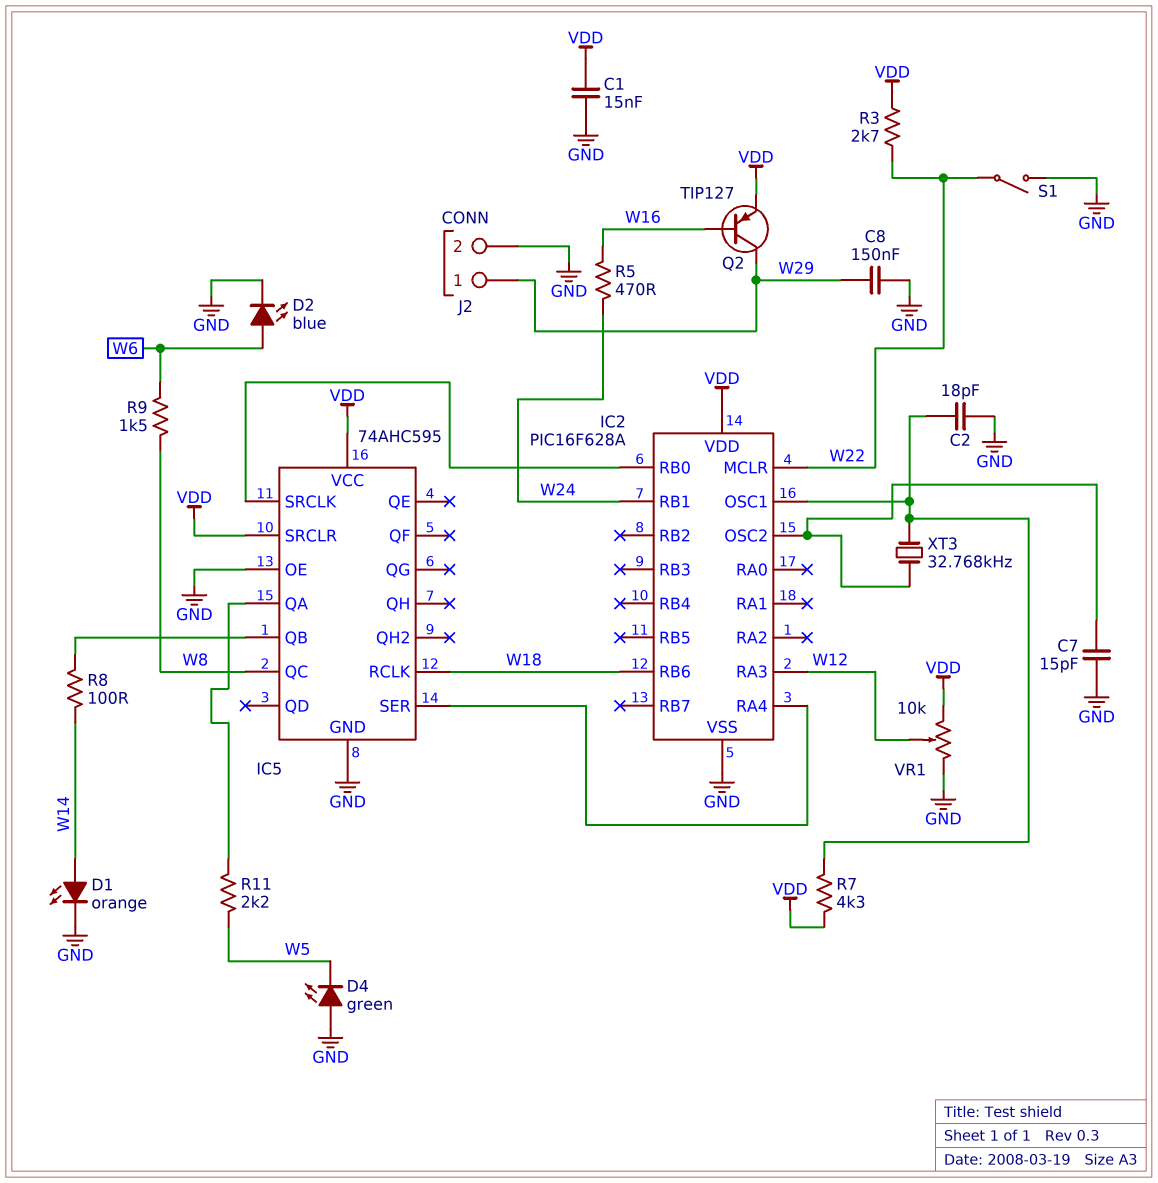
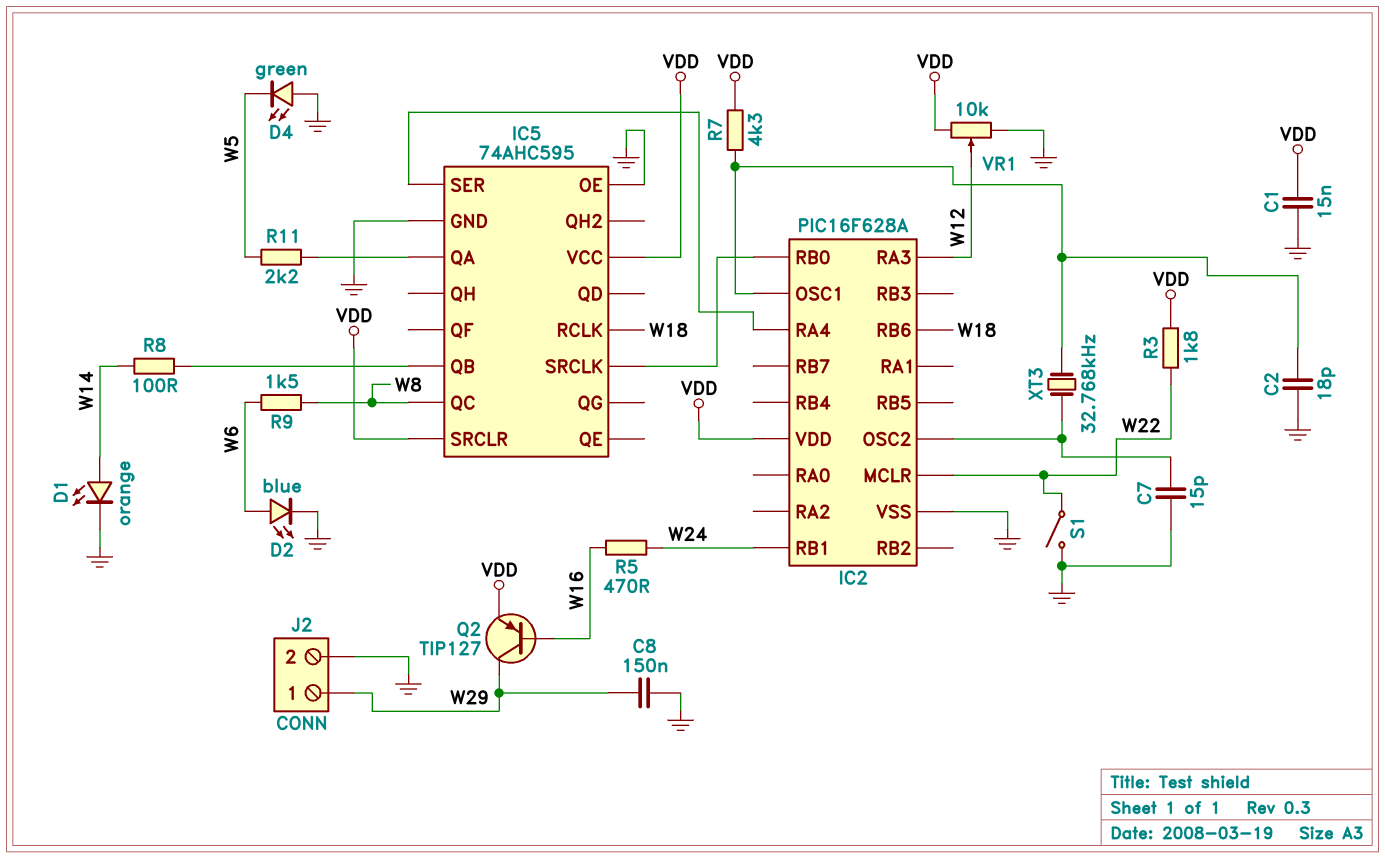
R3: 2.7k (VDD, W22) -> 1.8k (VDD, W22)

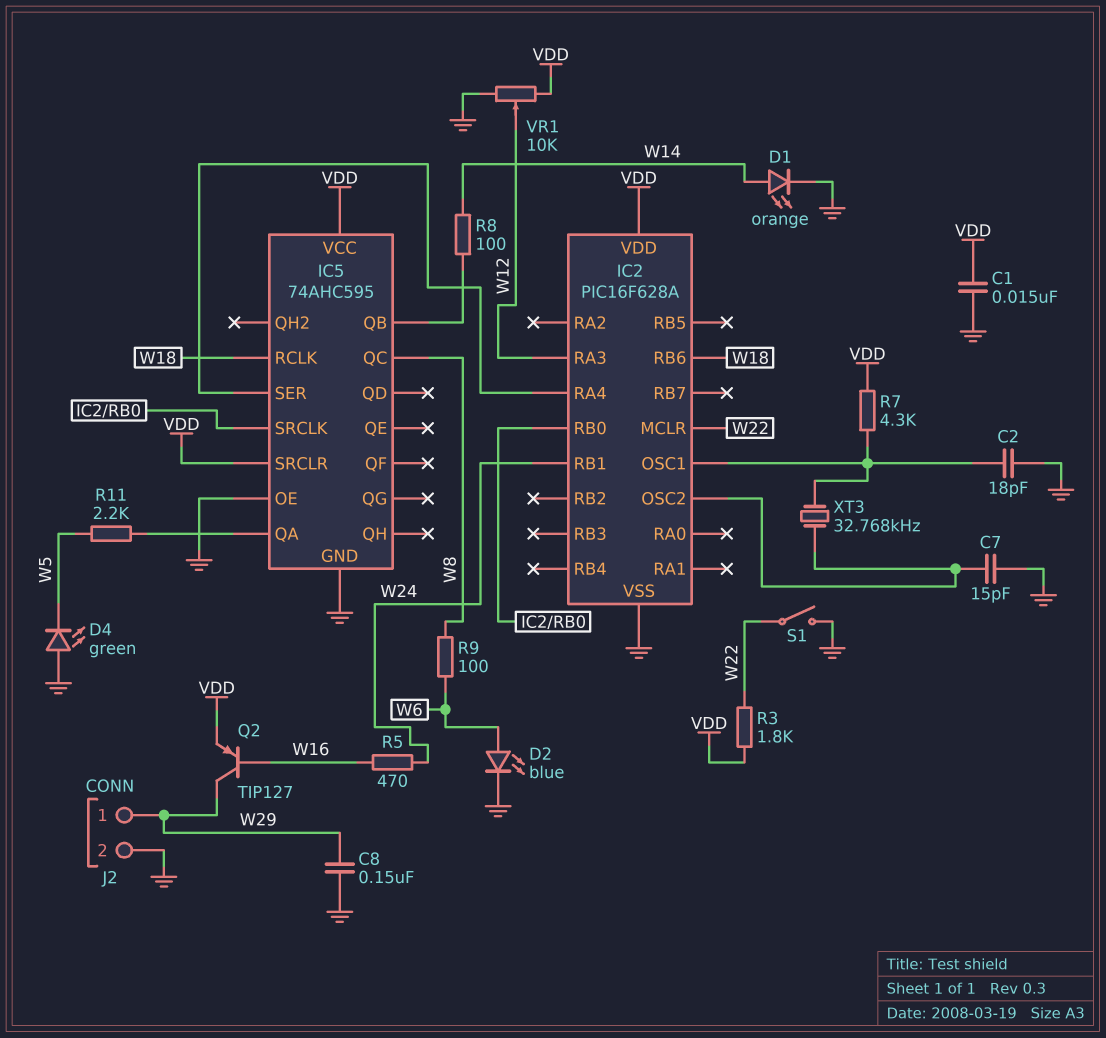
R9: 1.5k (W6, W8) -> 100 (W6, W8)

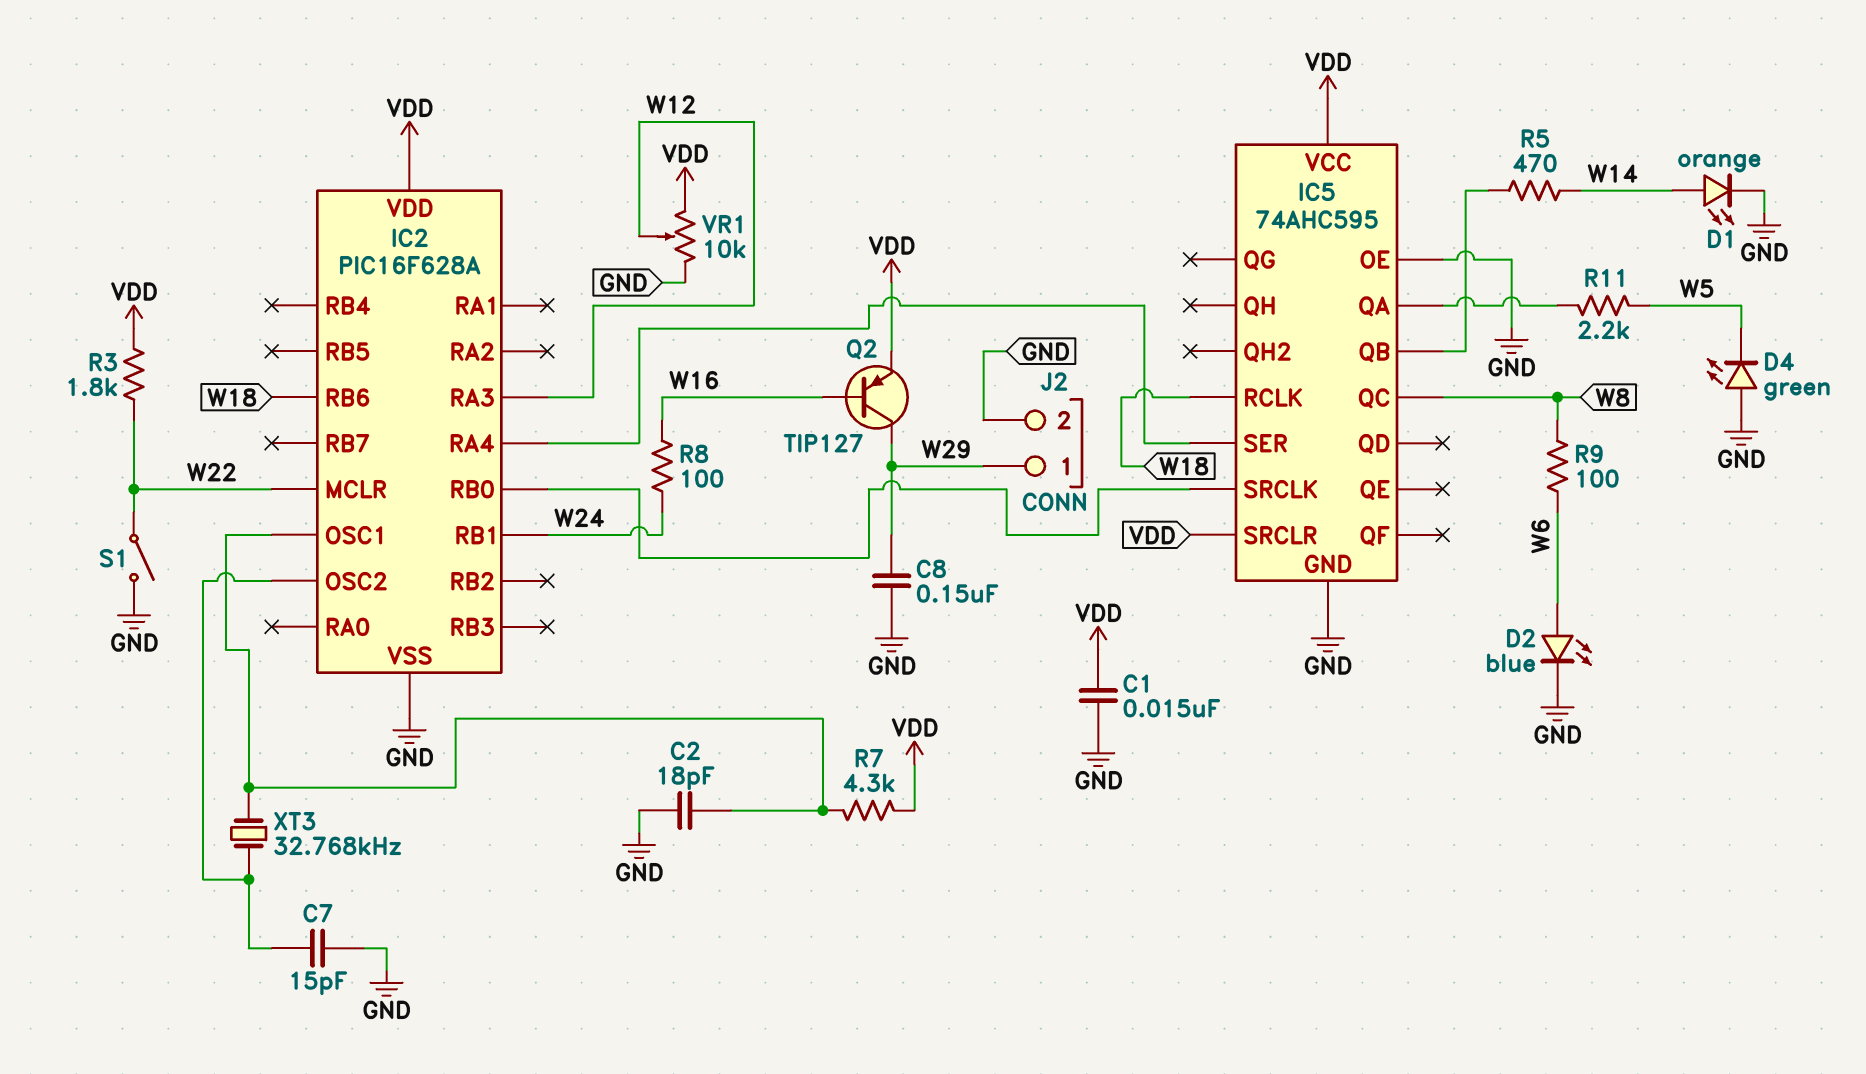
R5: 470 (W16, W24) -> 470 (IC5/QB, W14)
R8: 100 (IC5/QB, W14) -> 100 (W16, W24)

